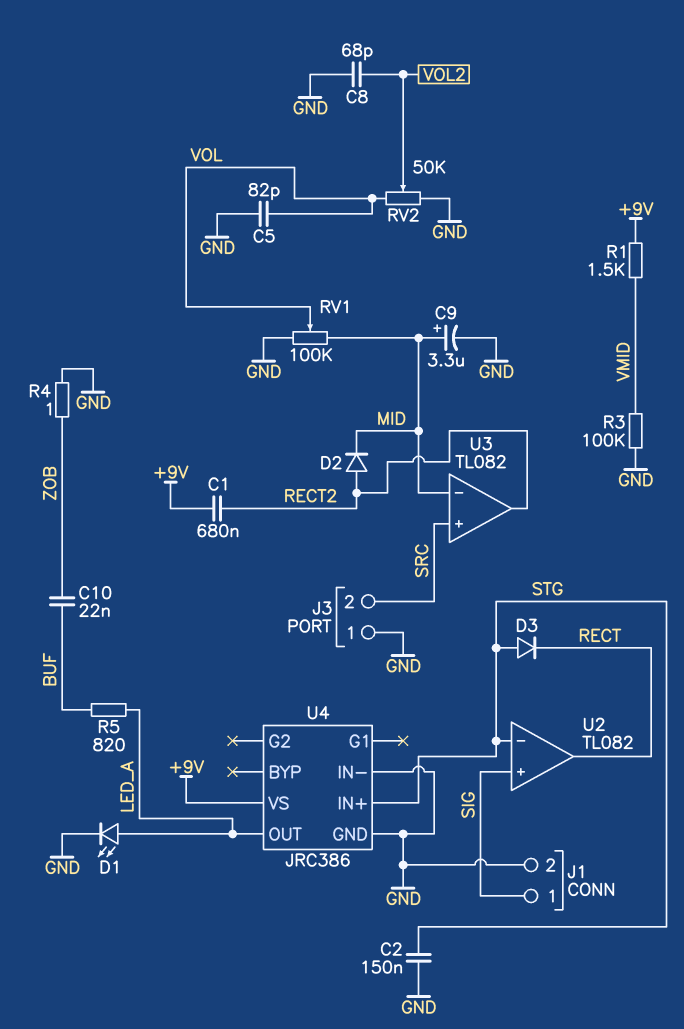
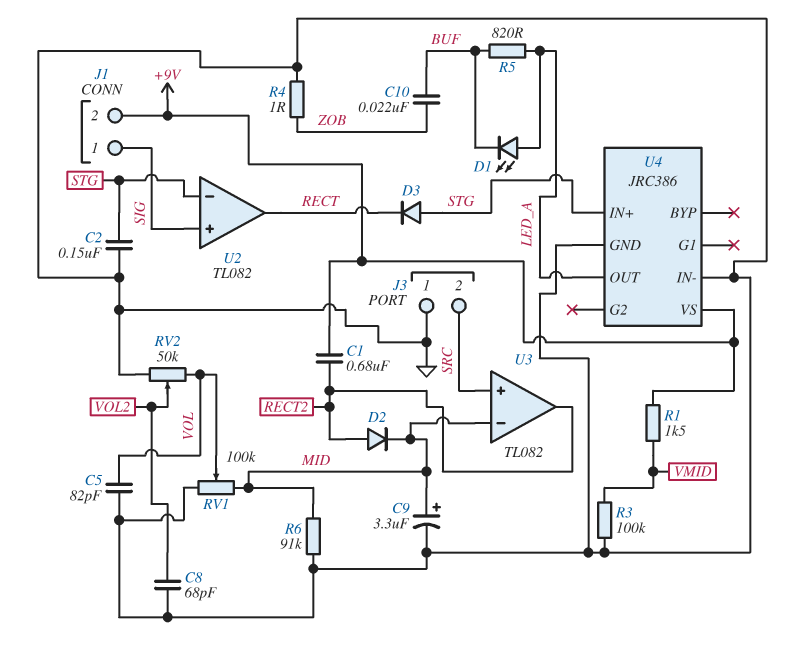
D1: LED (A LED_A, K GND) -> LED (A LED_A, K BUF)
J1 pin 2: GND -> +9V
R6: none -> 91k (GND, MID)

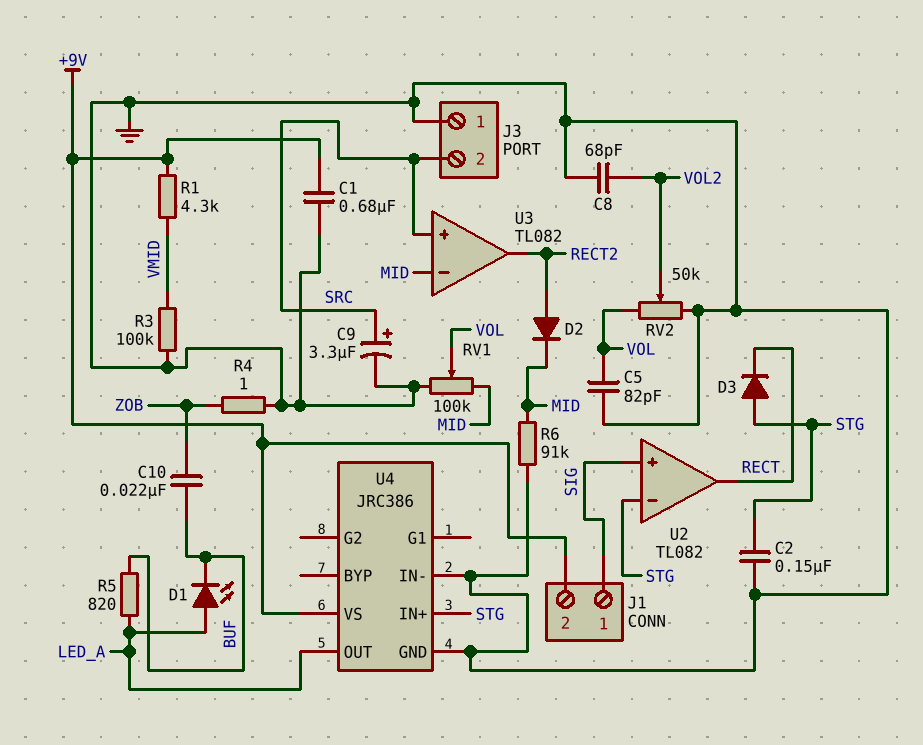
C1: 680nF (+9V, RECT2) -> 680nF (+9V, GND)
C9: 3.3uF (plus MID, minus GND) -> 3.3uF (plus SRC, minus GND)
R1: 1.5k (+9V, VMID) -> 4.3k (+9V, VMID)

